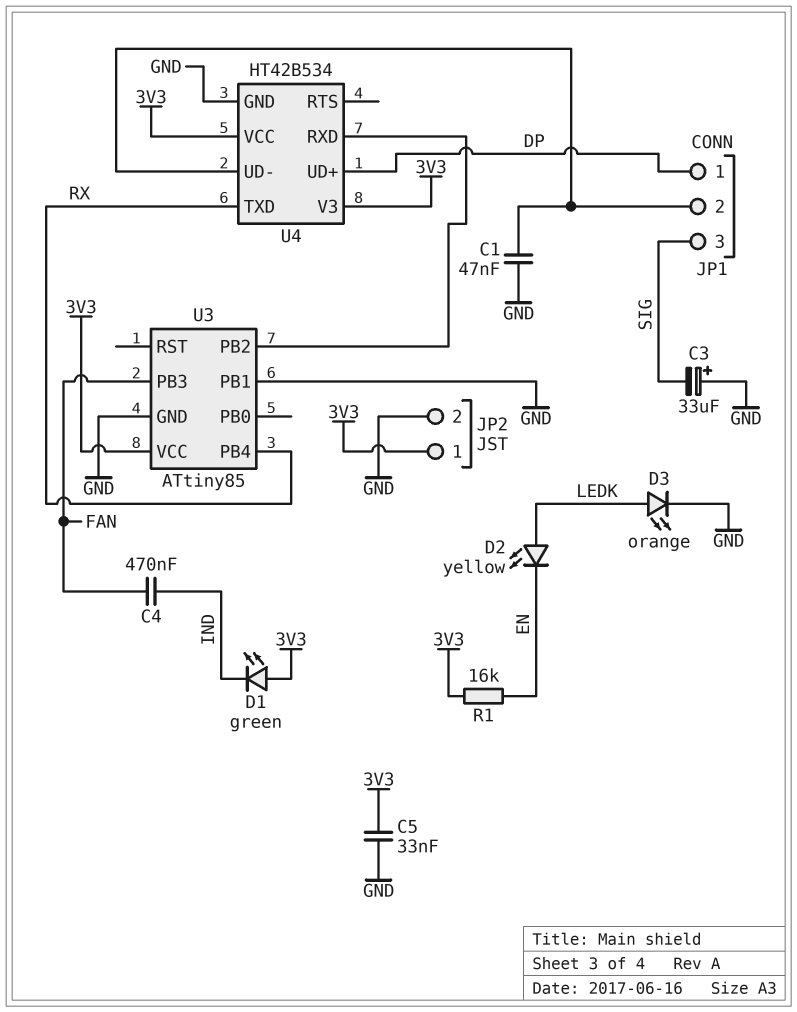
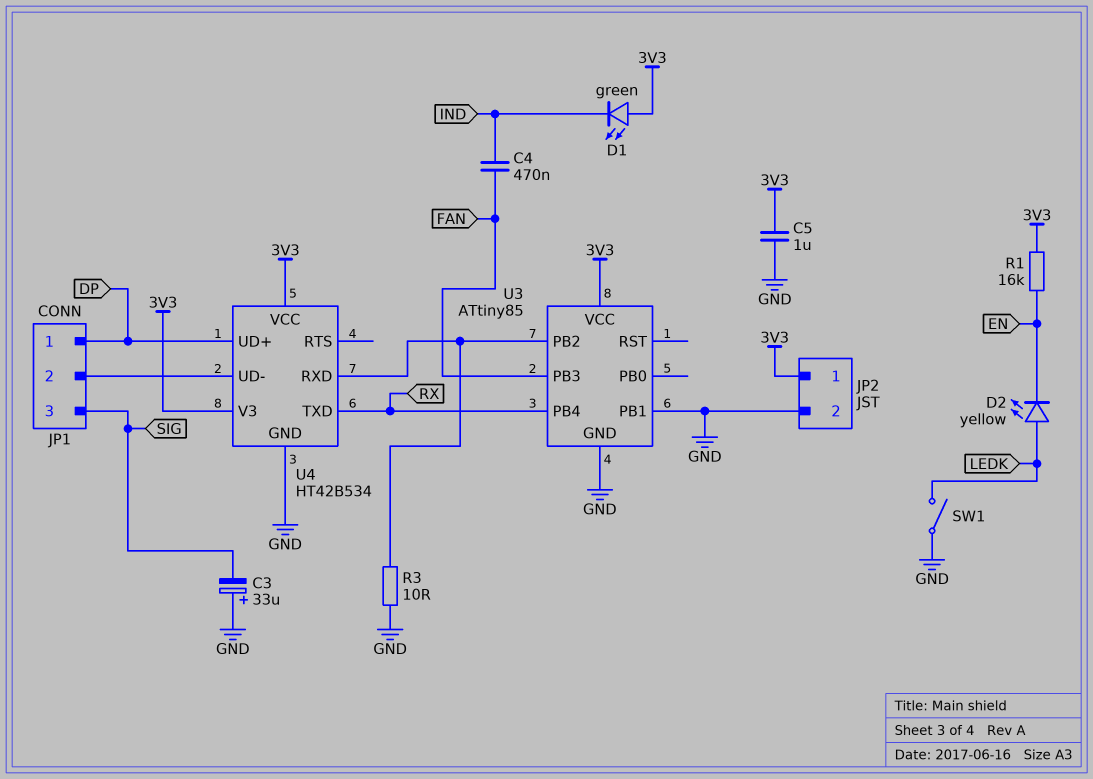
C1: 47nF (GND, JP1/2) -> none
C5: 33nF (3V3, GND) -> 1uF (3V3, GND)
D3: LED orange (A LEDK, K GND) -> none
R3: none -> 10 (GND, U3/PB2)
SW1: none -> switch (GND, LEDK)

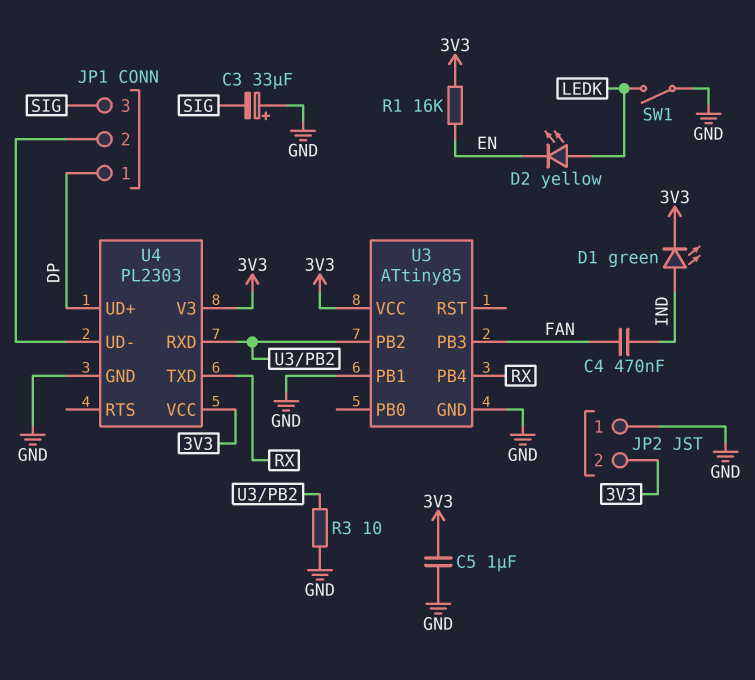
D1: LED green (A 3V3, K IND) -> LED green (A IND, K 3V3)
JP2 pin 1: 3V3 -> GND
JP2 pin 2: GND -> 3V3
U4: HT42B534 -> PL2303

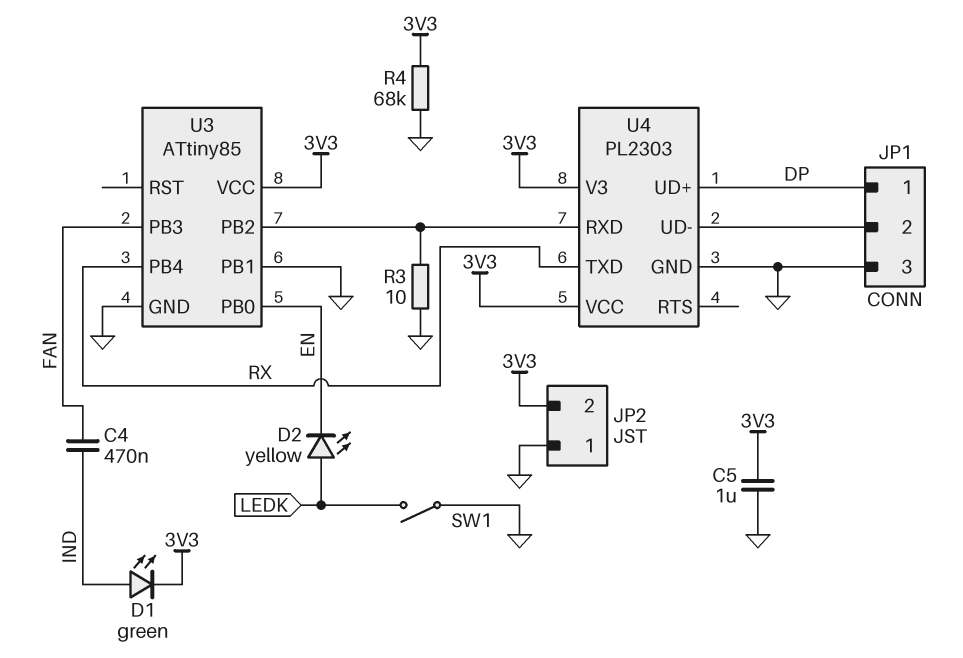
C3: 33uF (plus GND, minus SIG) -> none
JP1 pin 3: SIG -> GND
R1: 16k (3V3, EN) -> none
R4: none -> 68k (3V3, GND)
U3 pin PB0: none -> EN

